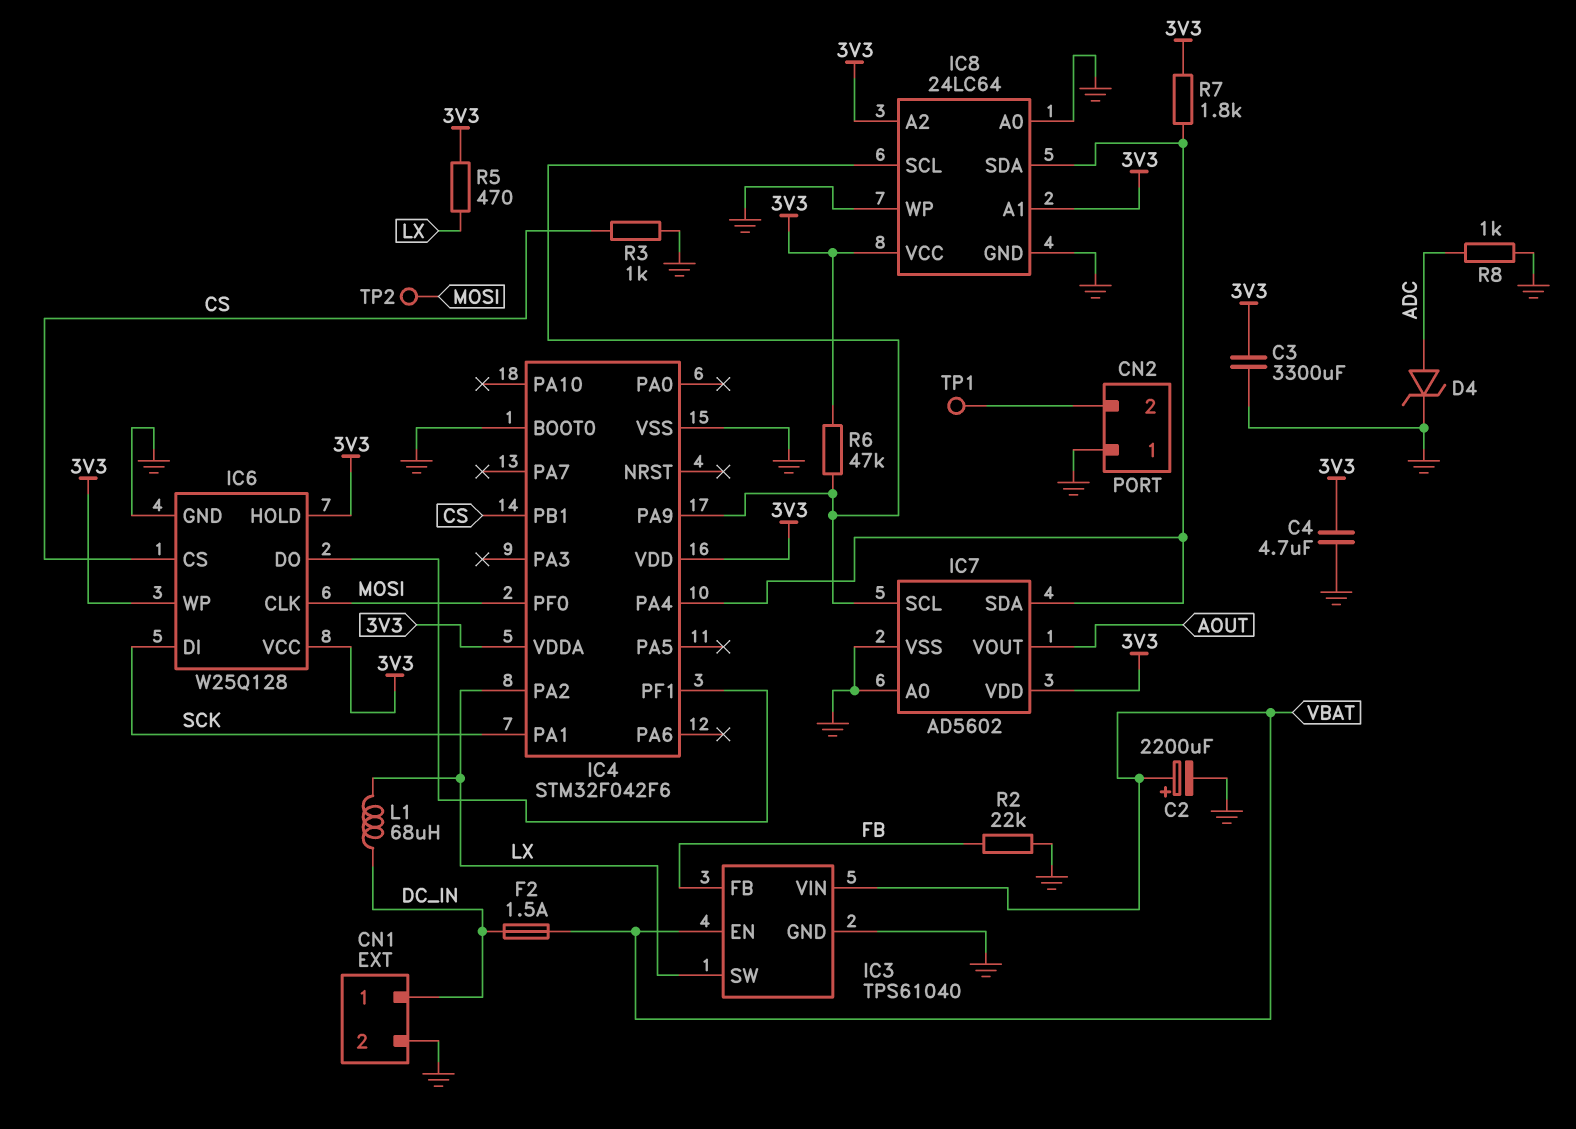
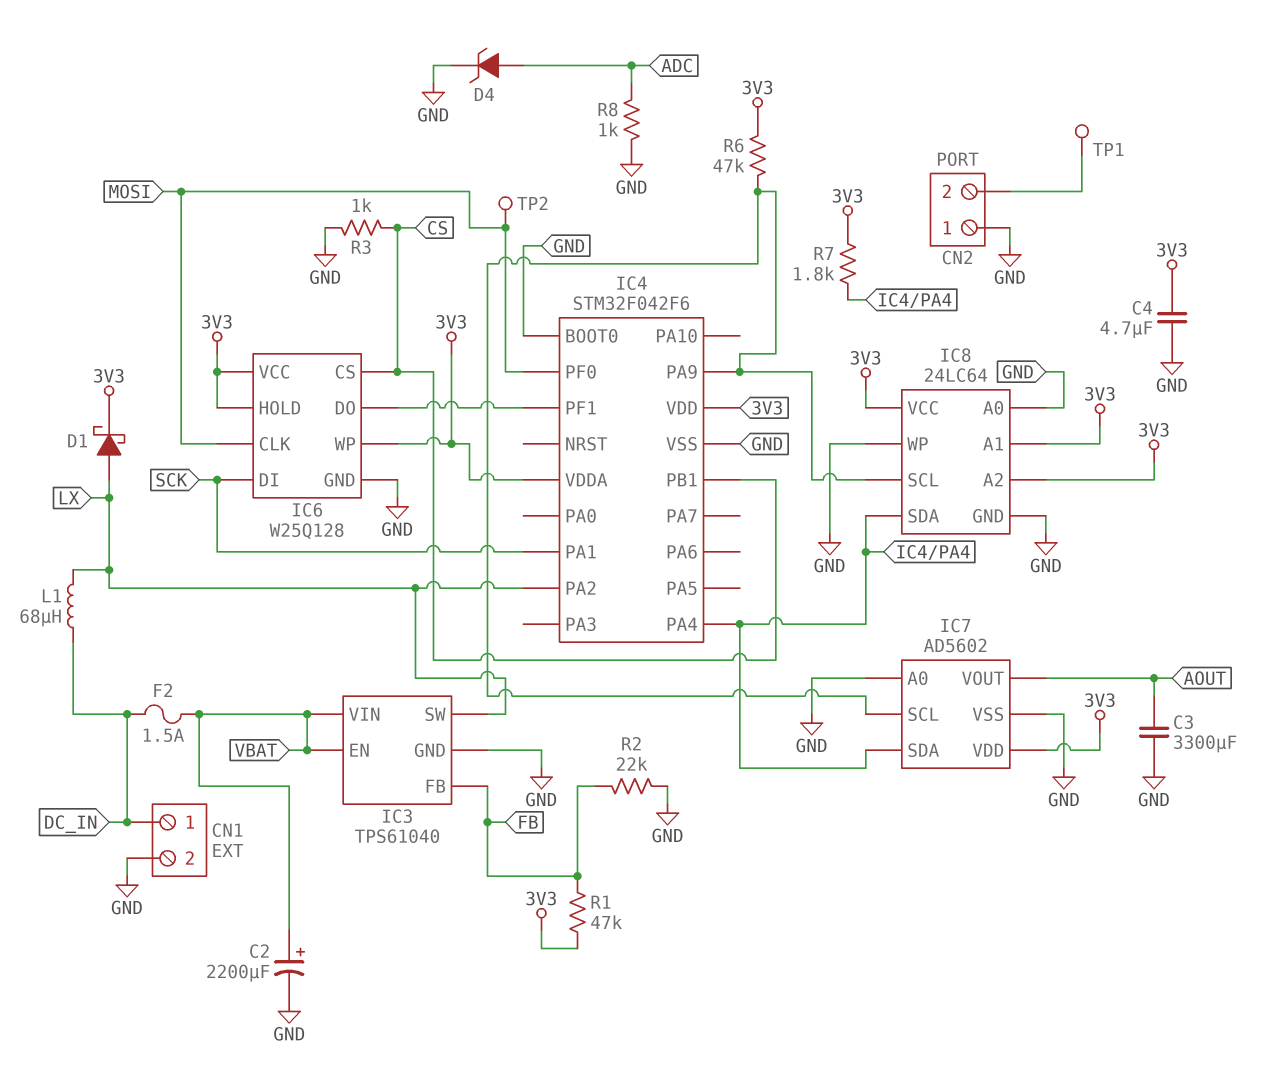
C3: 3300uF (3V3, GND) -> 3300uF (AOUT, GND)
D1: none -> schottky (A LX, K 3V3)
R1: none -> 47k (3V3, FB)
R5: 470 (3V3, LX) -> none

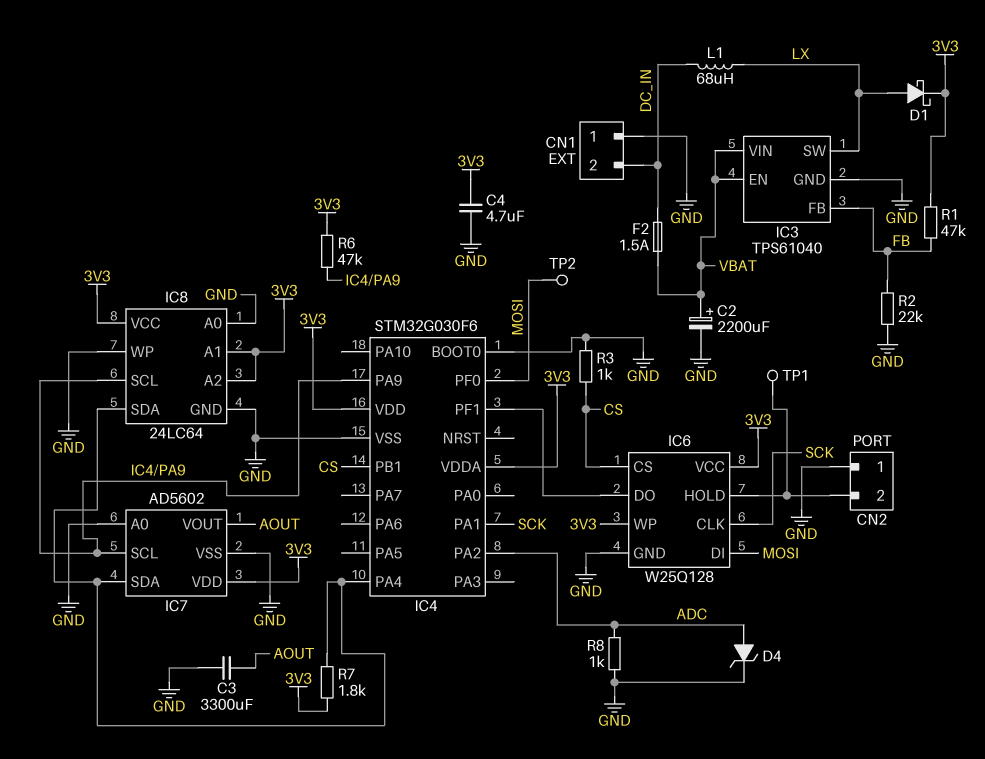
CN1 pin 1: DC_IN -> GND
CN1 pin 2: GND -> DC_IN
IC4: STM32F042F6 -> STM32G030F6
IC4 pin PA2: LX -> ADC
IC6 pin CLK: MOSI -> SCK
IC6 pin DI: SCK -> MOSI
IC6 pin HOLD: 3V3 -> CN2/2

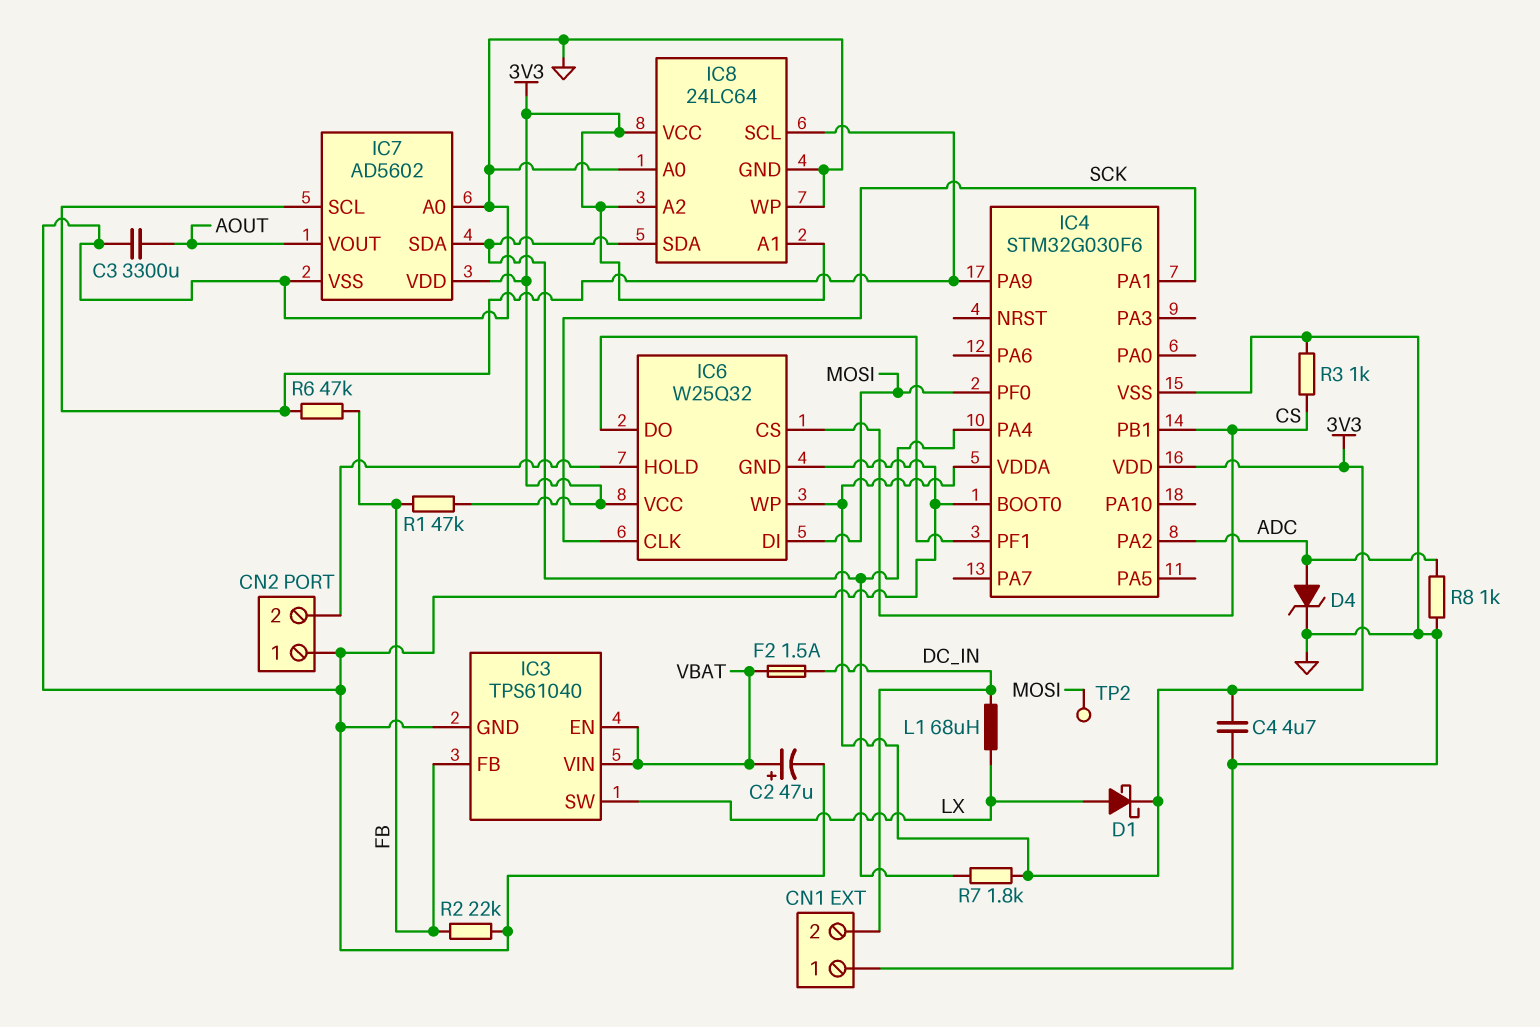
C2: 2200uF (plus VBAT, minus GND) -> 47uF (plus VBAT, minus GND)
IC6: W25Q128 -> W25Q32
R6: 47k (3V3, IC4/PA9) -> 47k (FB, IC4/PA9)
TP1: test point (CN2/2) -> none

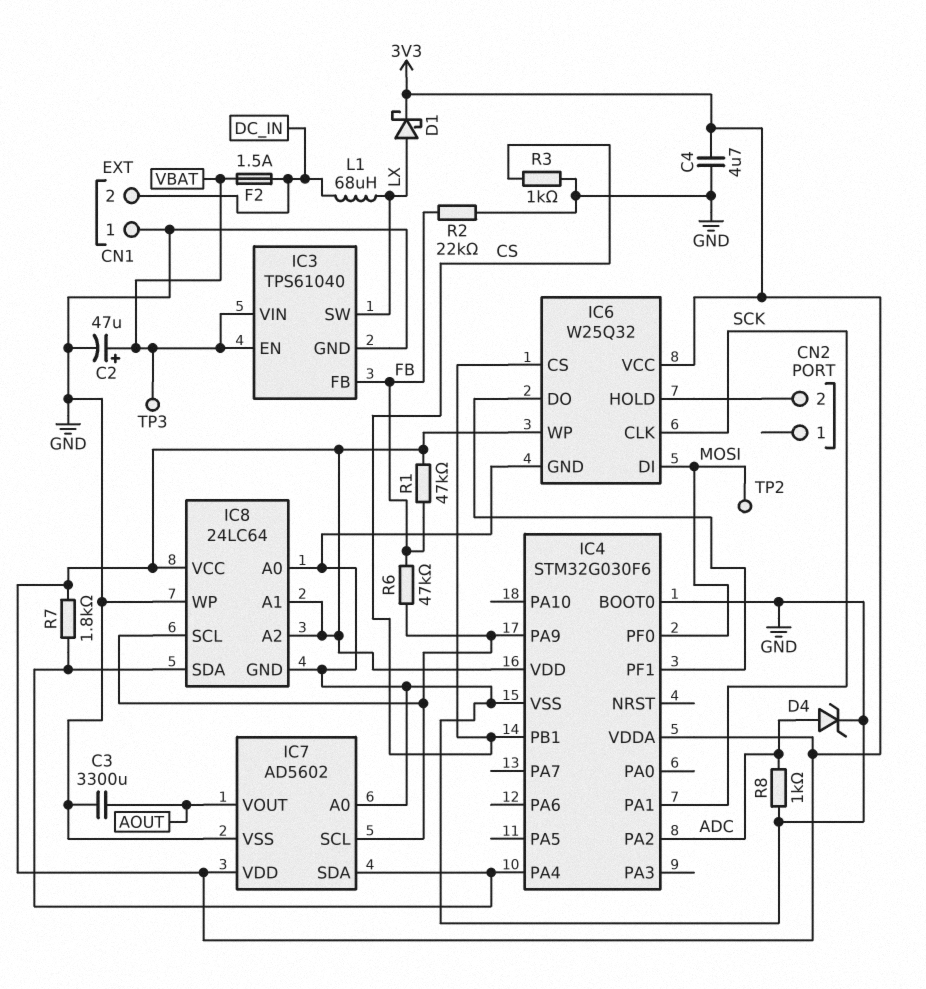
CN2 pin 1: GND -> none
TP3: none -> test point (VBAT)

